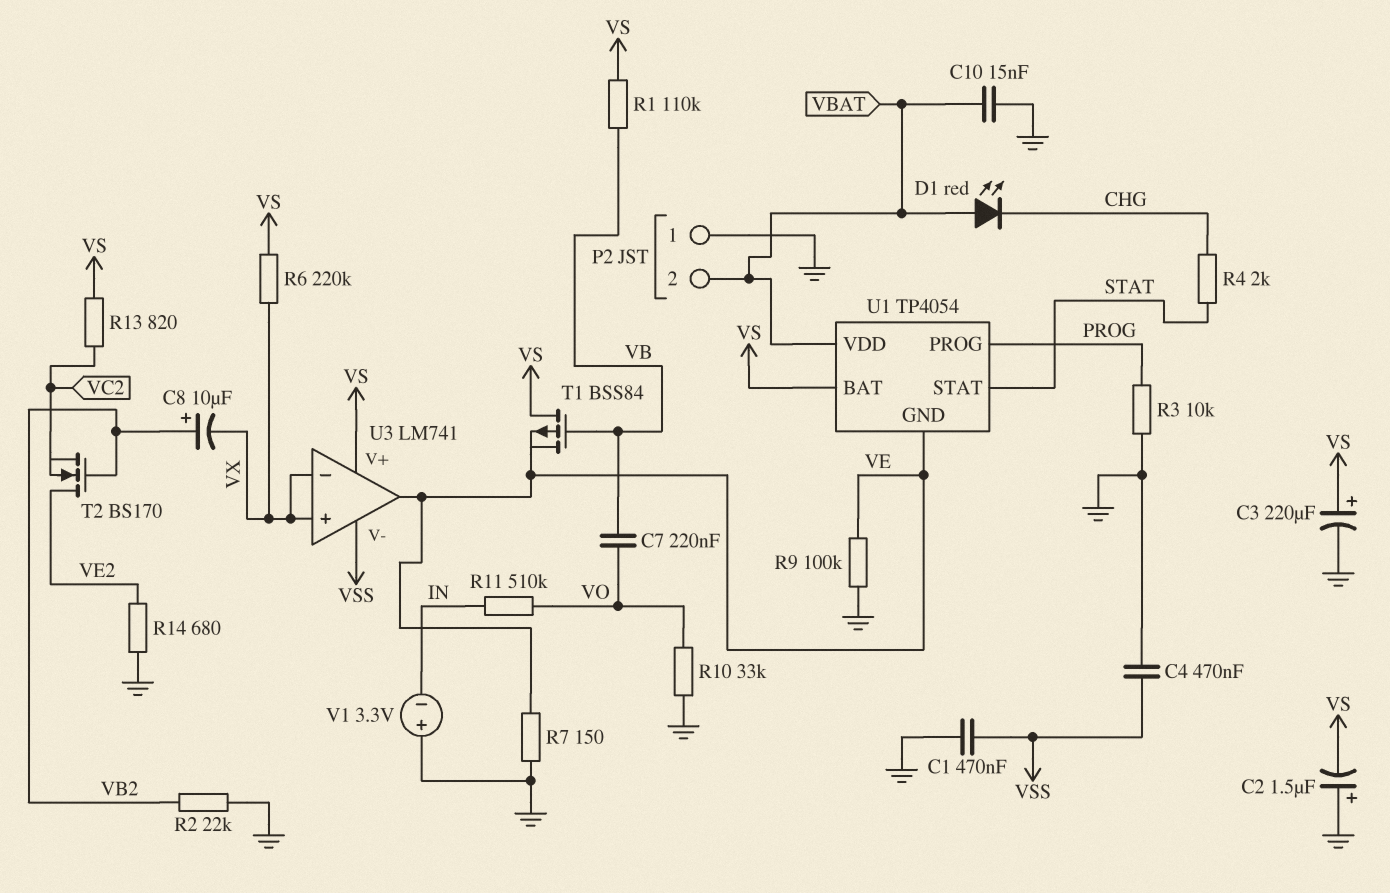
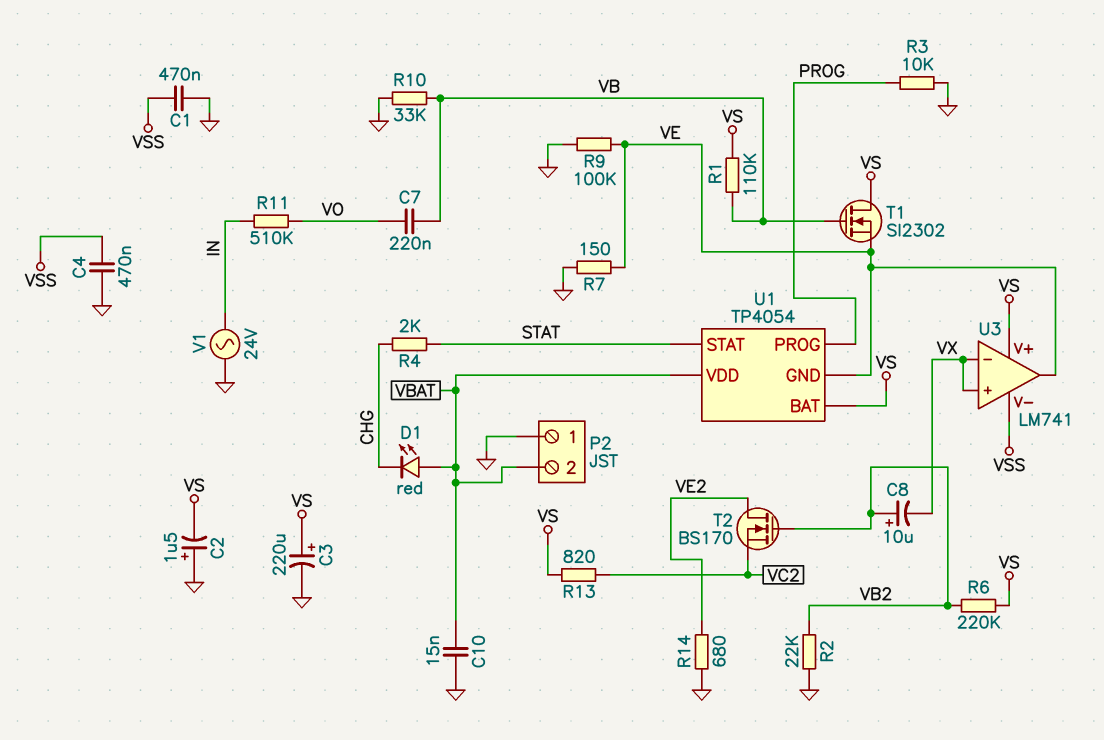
R6: 220k (VS, VX) -> 220k (VB2, VS)
R10: 33k (GND, VO) -> 33k (GND, VB)
T1: PMOS BSS84 (G VB, D VS, S VE) -> NMOS SI2302 (G VB, D VS, S VE)
V1: 3.3V (plus GND, minus IN) -> AC 24V (GND, IN)

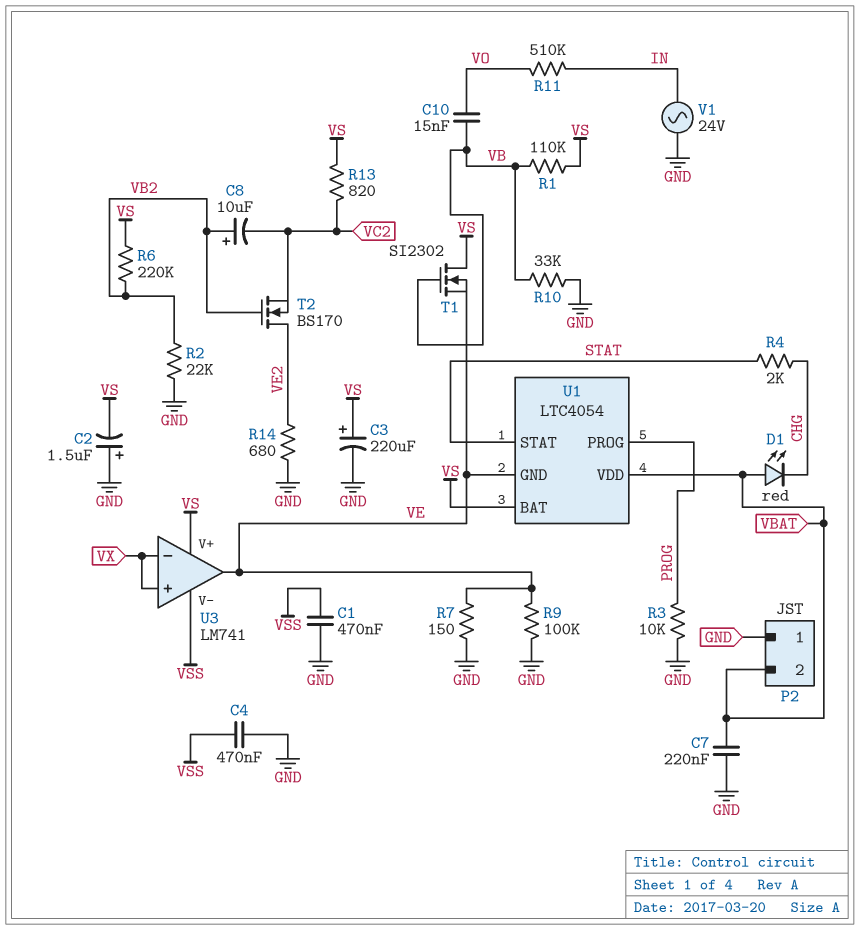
C7: 220nF (VB, VO) -> 220nF (GND, VBAT)
C8: 10uF (plus VB2, minus VX) -> 10uF (plus VB2, minus VC2)
C10: 15nF (GND, VBAT) -> 15nF (VB, VO)
U1: TP4054 -> LTC4054

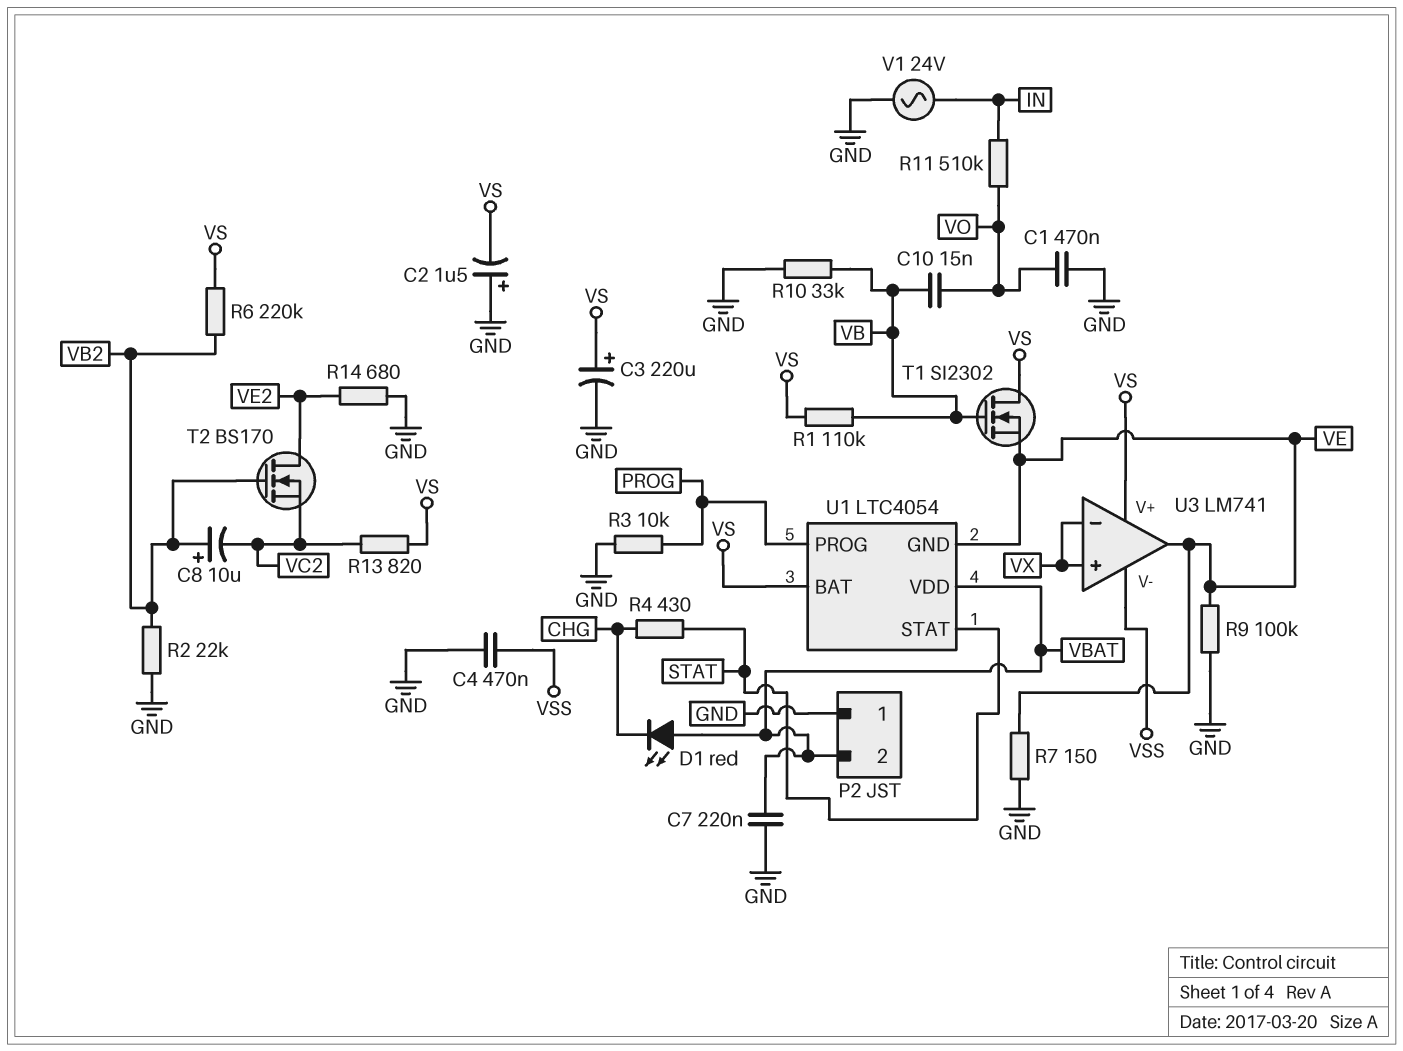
C1: 470nF (GND, VSS) -> 470nF (GND, VO)
R4: 2k (CHG, STAT) -> 430 (CHG, STAT)

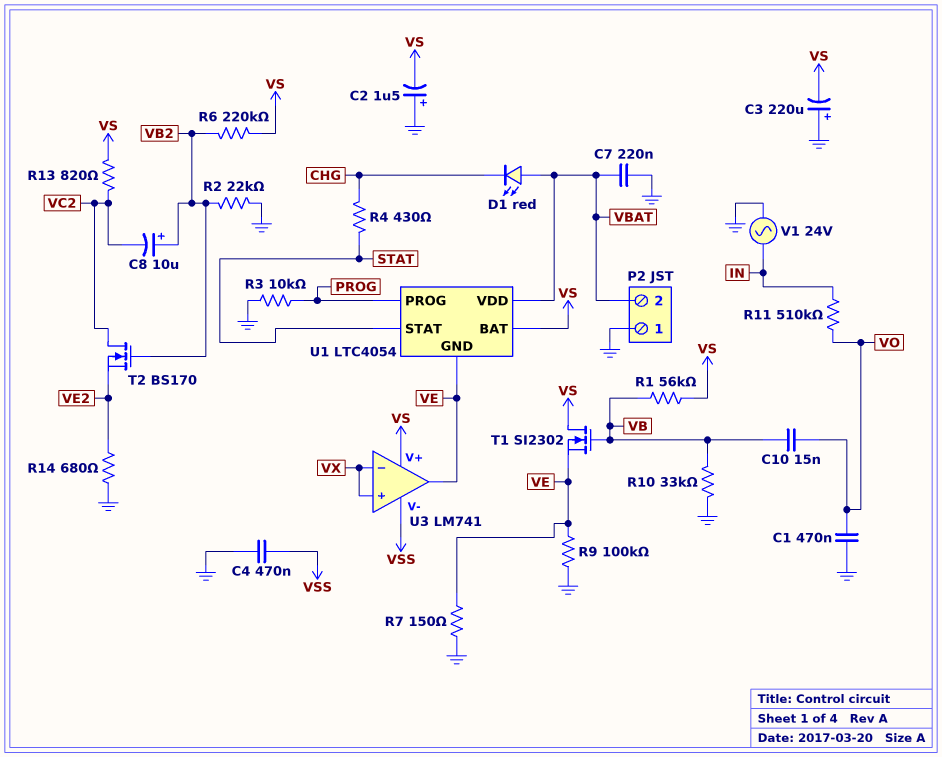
C3: 220uF (plus VS, minus GND) -> 220uF (plus GND, minus VS)
R1: 110k (VB, VS) -> 56k (VB, VS)
T2: NMOS BS170 (G VB2, D VE2, S VC2) -> NMOS BS170 (G VB2, D VC2, S VE2)

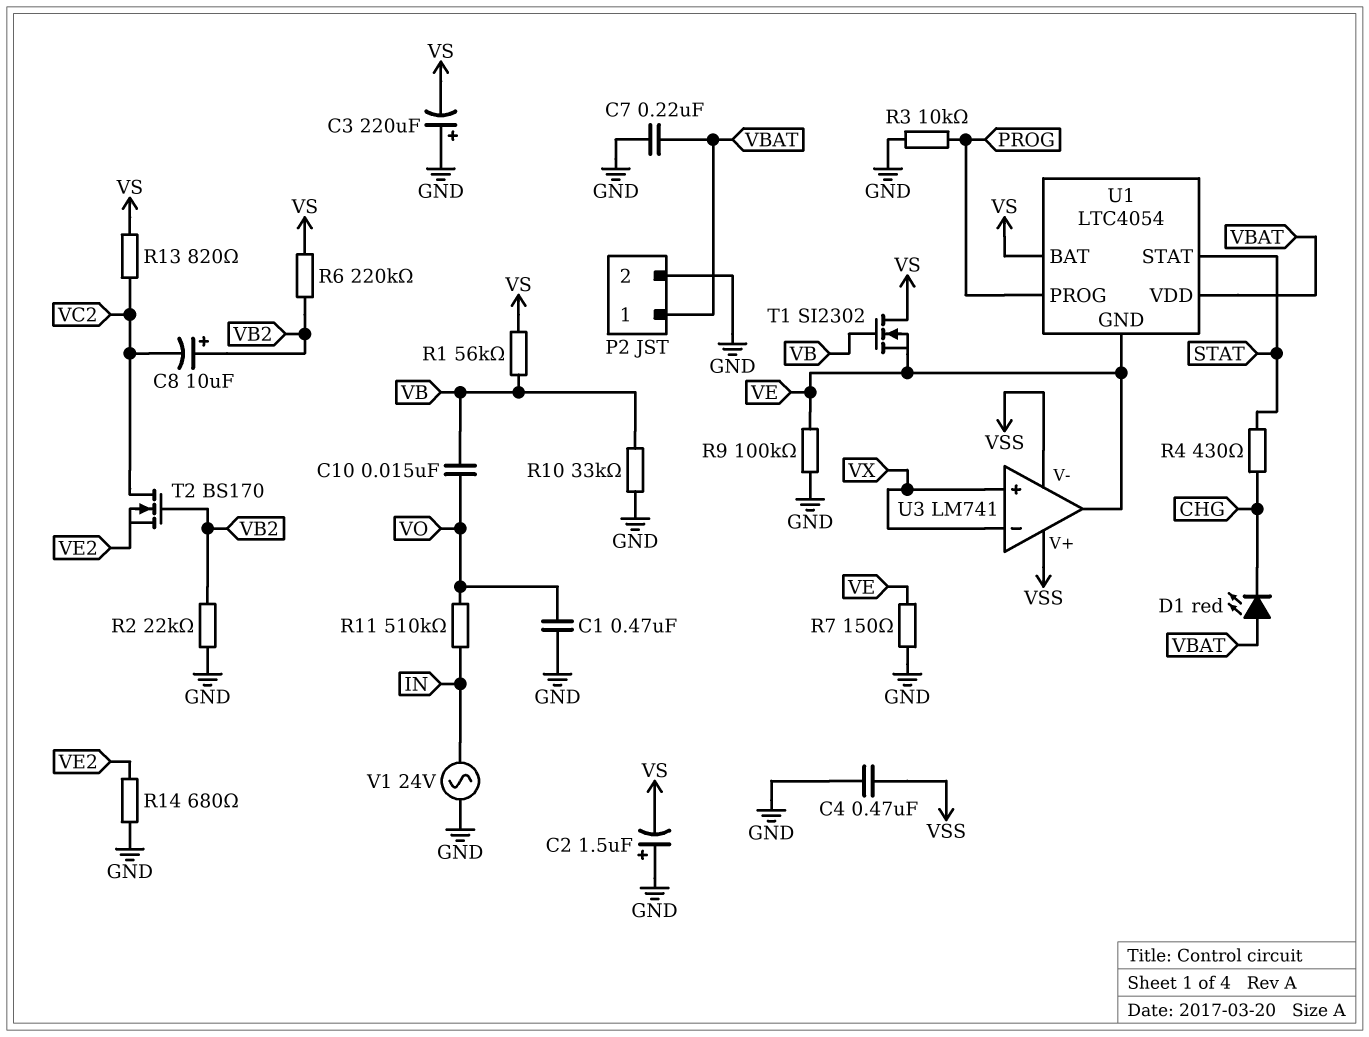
P2 pin 1: GND -> VBAT
P2 pin 2: VBAT -> GND
U3 pin V+: VS -> VSS

